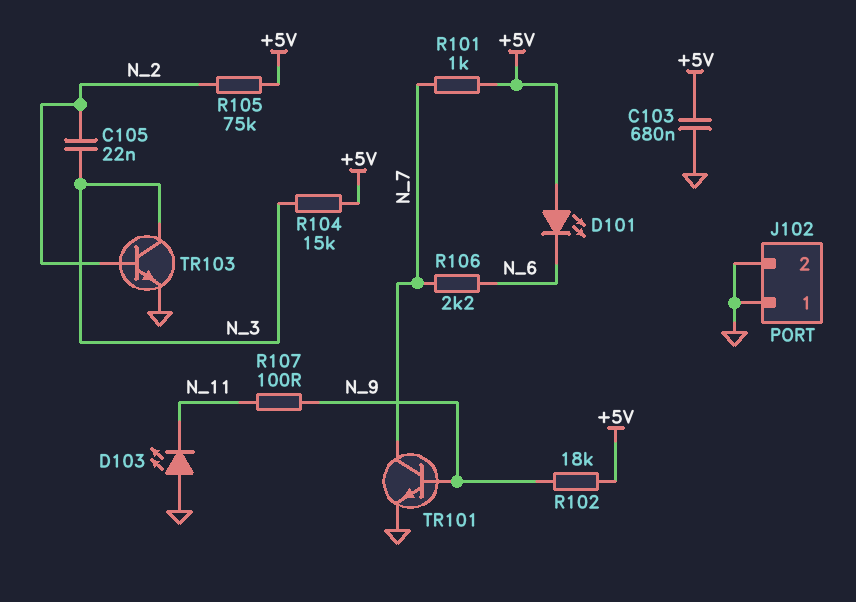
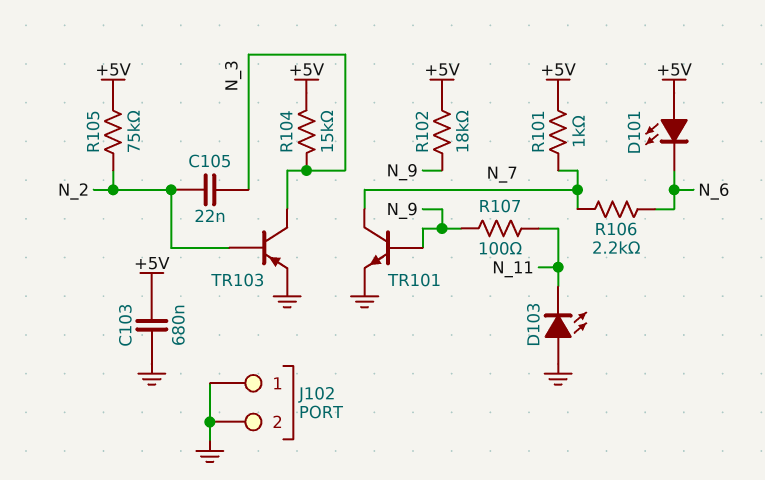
TR103: NPN (B N_2, C N_3, E GND) -> PNP (B N_2, C N_3, E GND)

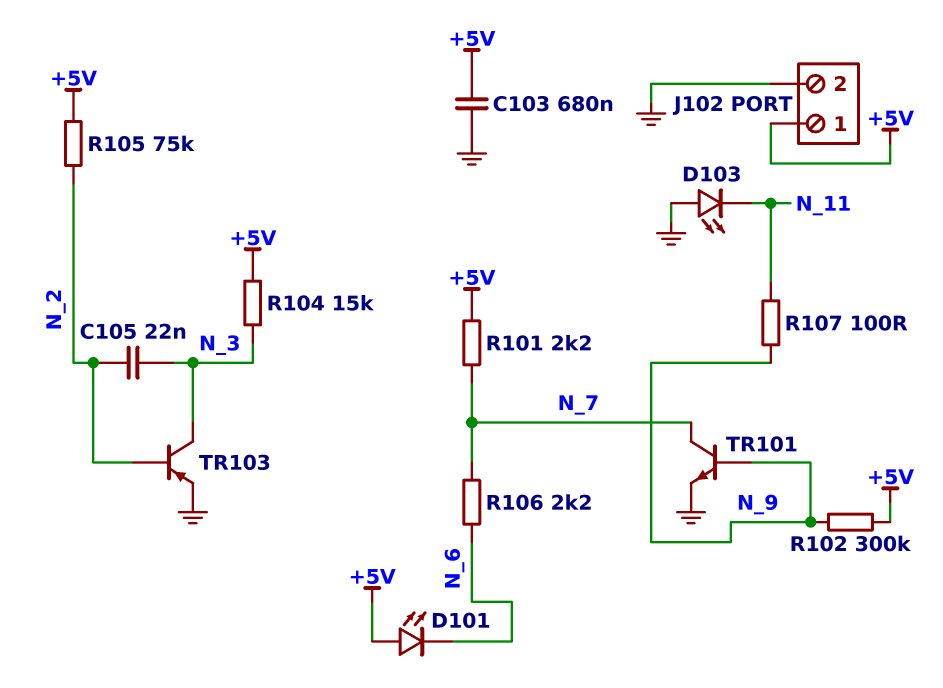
J102 pin 1: GND -> +5V
R101: 1k (+5V, N_7) -> 2.2k (+5V, N_7)
R102: 18k (+5V, N_9) -> 300k (+5V, N_9)

